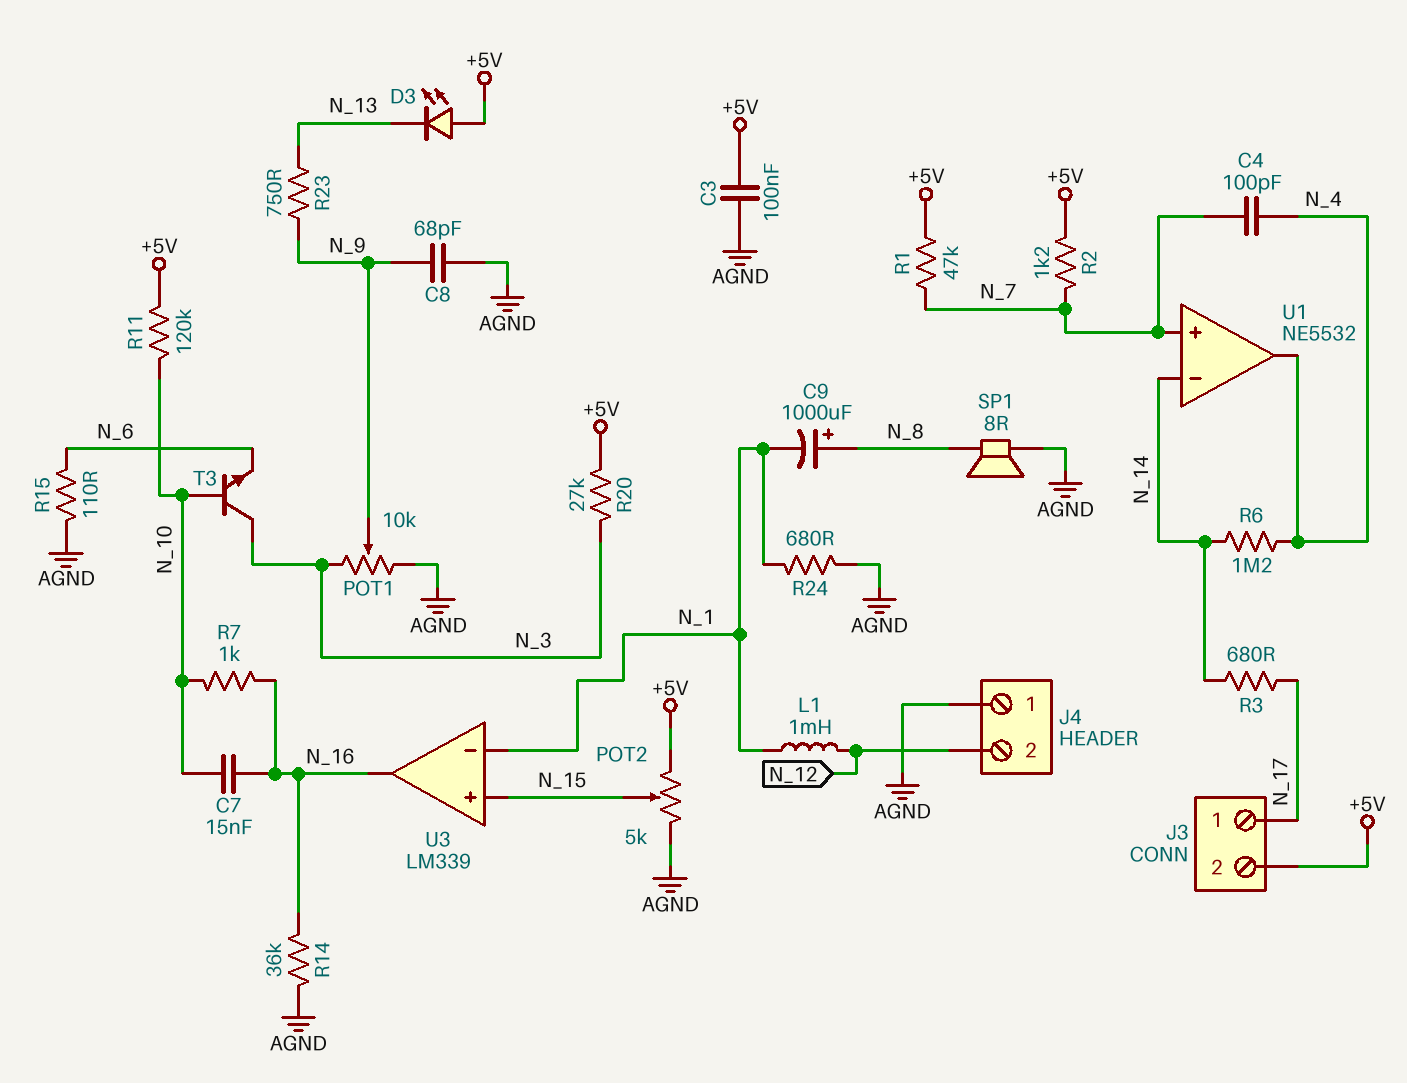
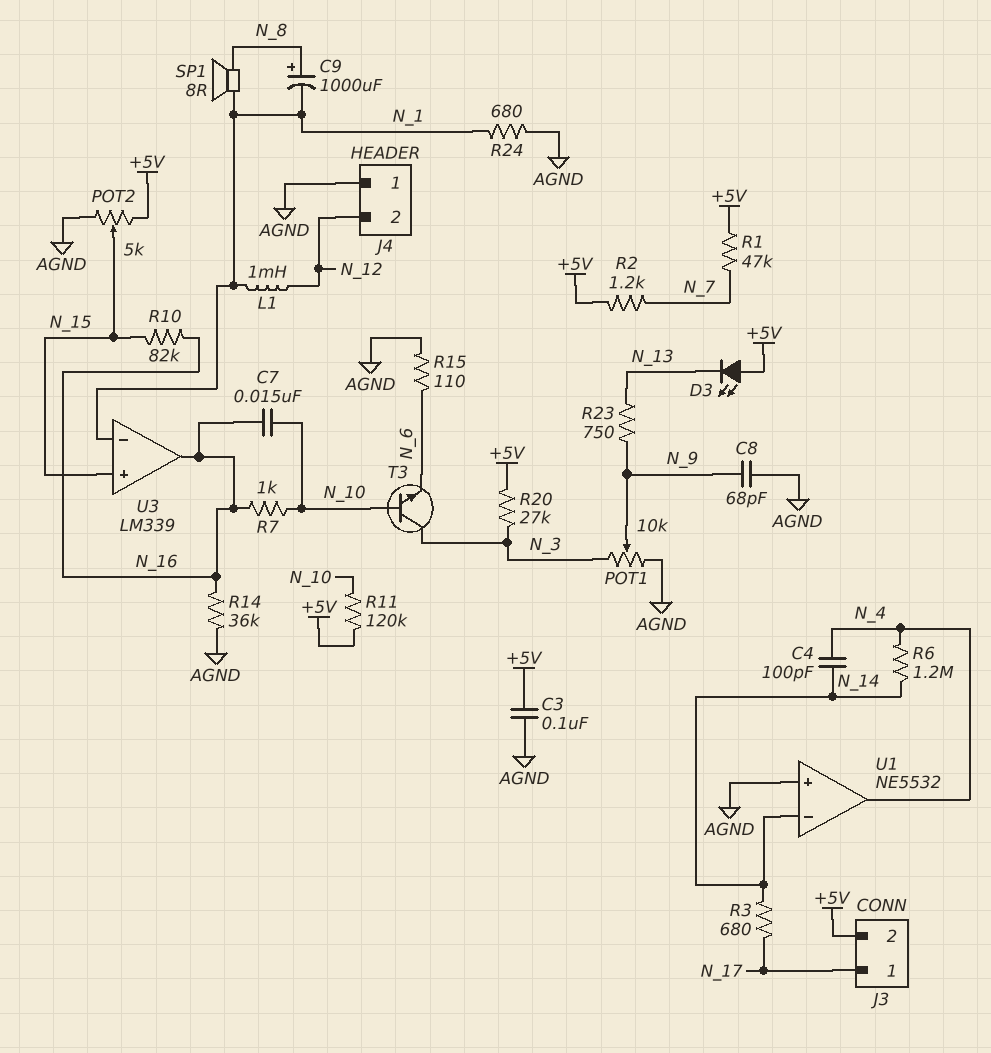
C4: 100pF (N_4, N_7) -> 100pF (N_4, N_14)
R10: none -> 82k (N_15, N_16)
SP1: speaker 8R (AGND, N_8) -> speaker 8R (N_1, N_8)
U1 pin in+: N_7 -> AGND

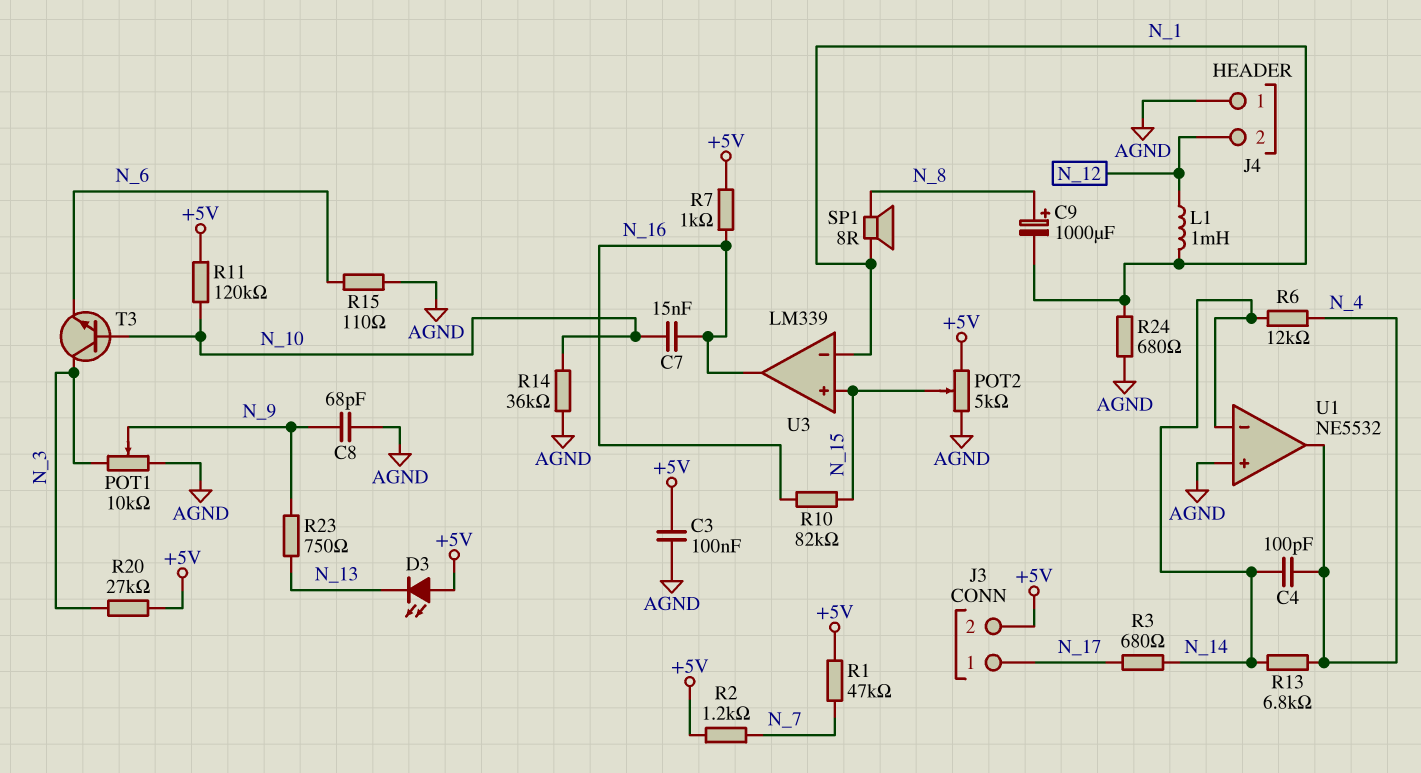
R6: 1.2M (N_4, N_14) -> 12k (N_4, N_14)
R7: 1k (N_10, N_16) -> 1k (+5V, N_16)
R13: none -> 6.8k (N_4, N_14)
R14: 36k (AGND, N_16) -> 36k (AGND, N_10)

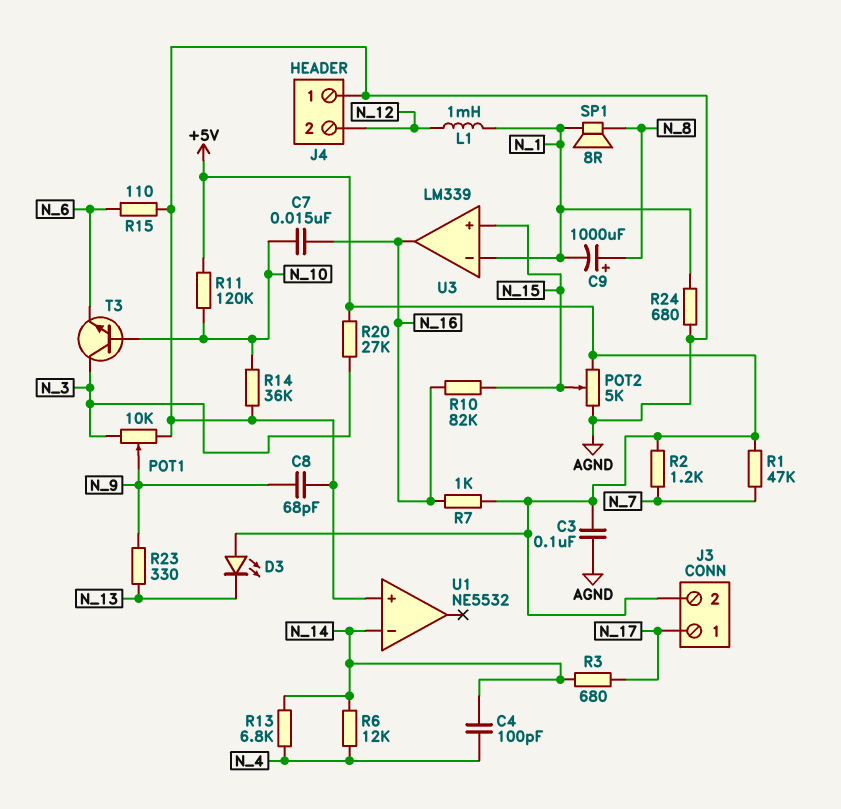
R23: 750 (N_9, N_13) -> 330 (N_9, N_13)
U1 pin out: N_4 -> none

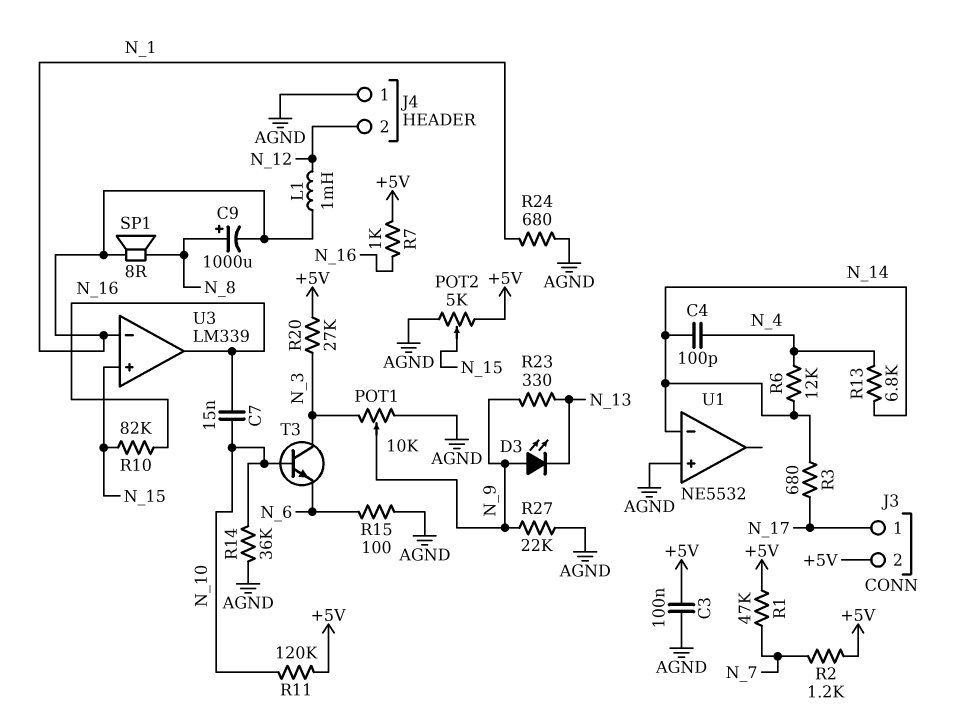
C8: 68pF (AGND, N_9) -> none
D3: LED (A +5V, K N_13) -> LED (A N_9, K N_13)
R15: 110 (AGND, N_6) -> 100 (AGND, N_6)
R27: none -> 22k (AGND, N_9)

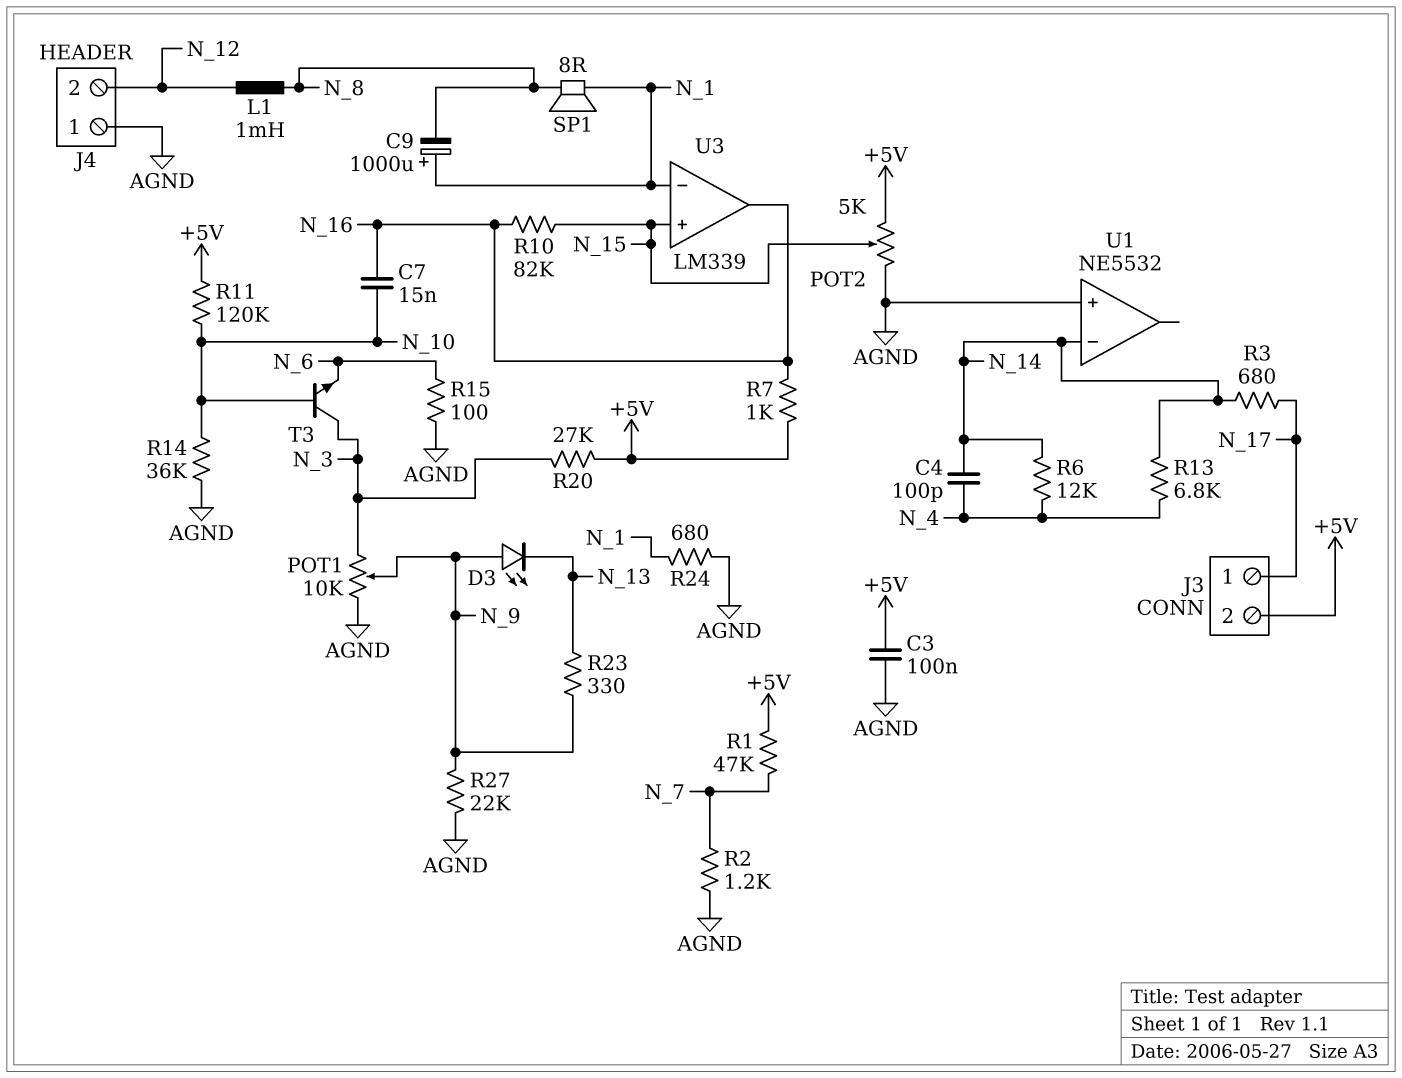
C9: 1000uF (plus N_8, minus N_1) -> 1000uF (plus N_1, minus N_8)
L1: 1mH (N_1, N_12) -> 1mH (N_8, N_12)
R2: 1.2k (+5V, N_7) -> 1.2k (AGND, N_7)

